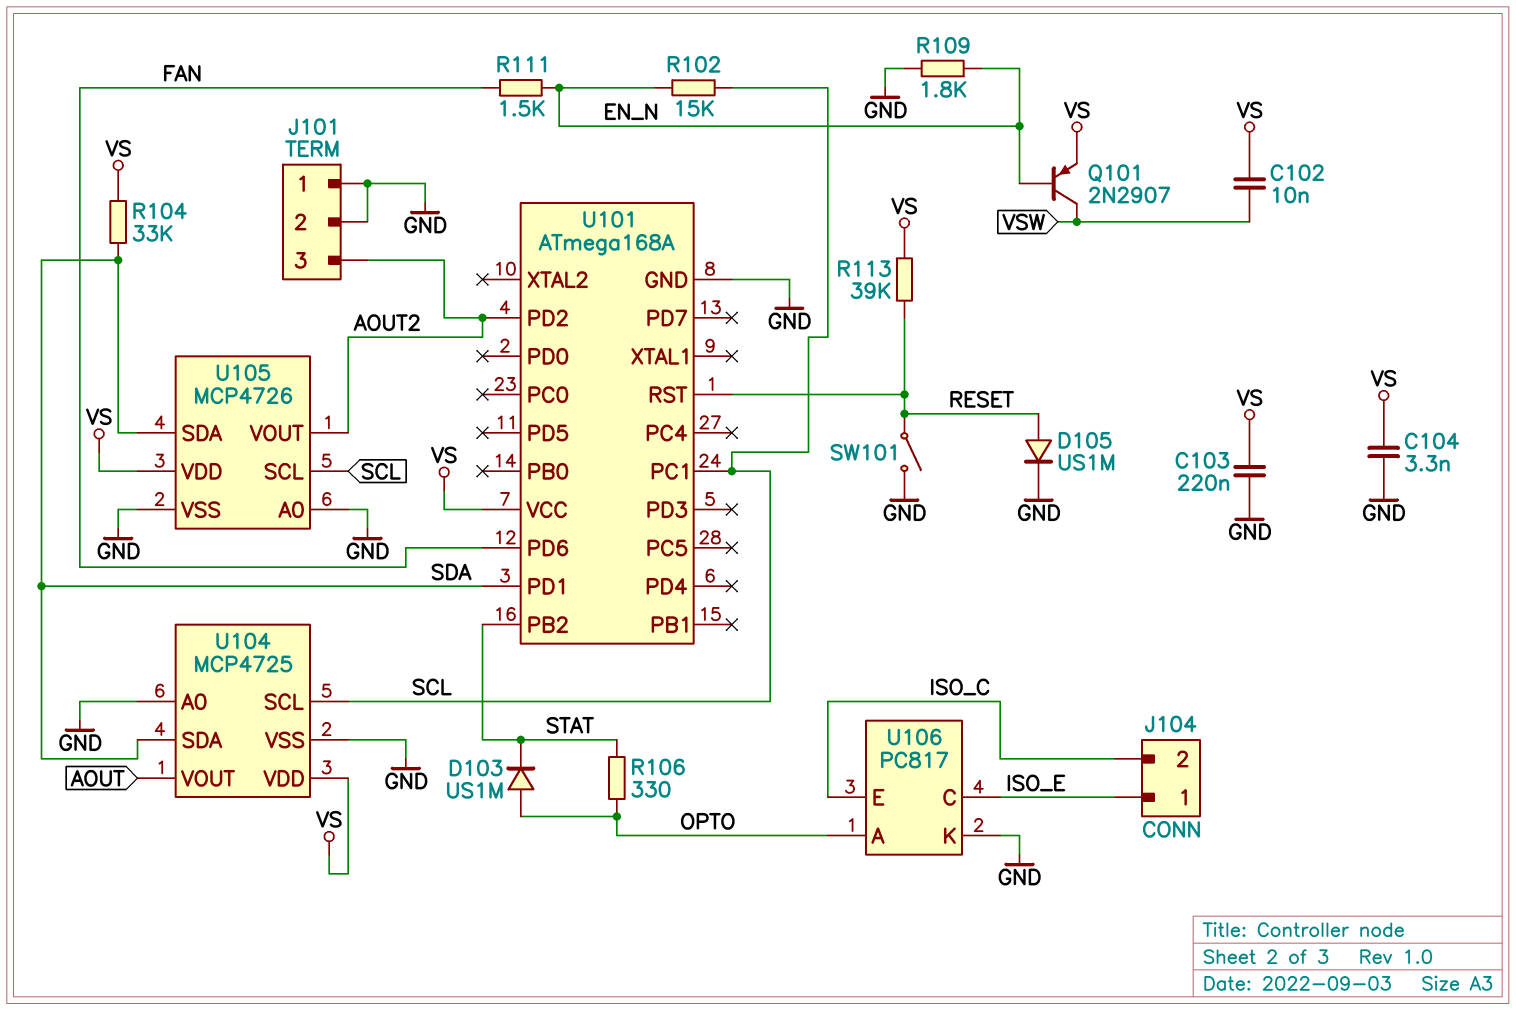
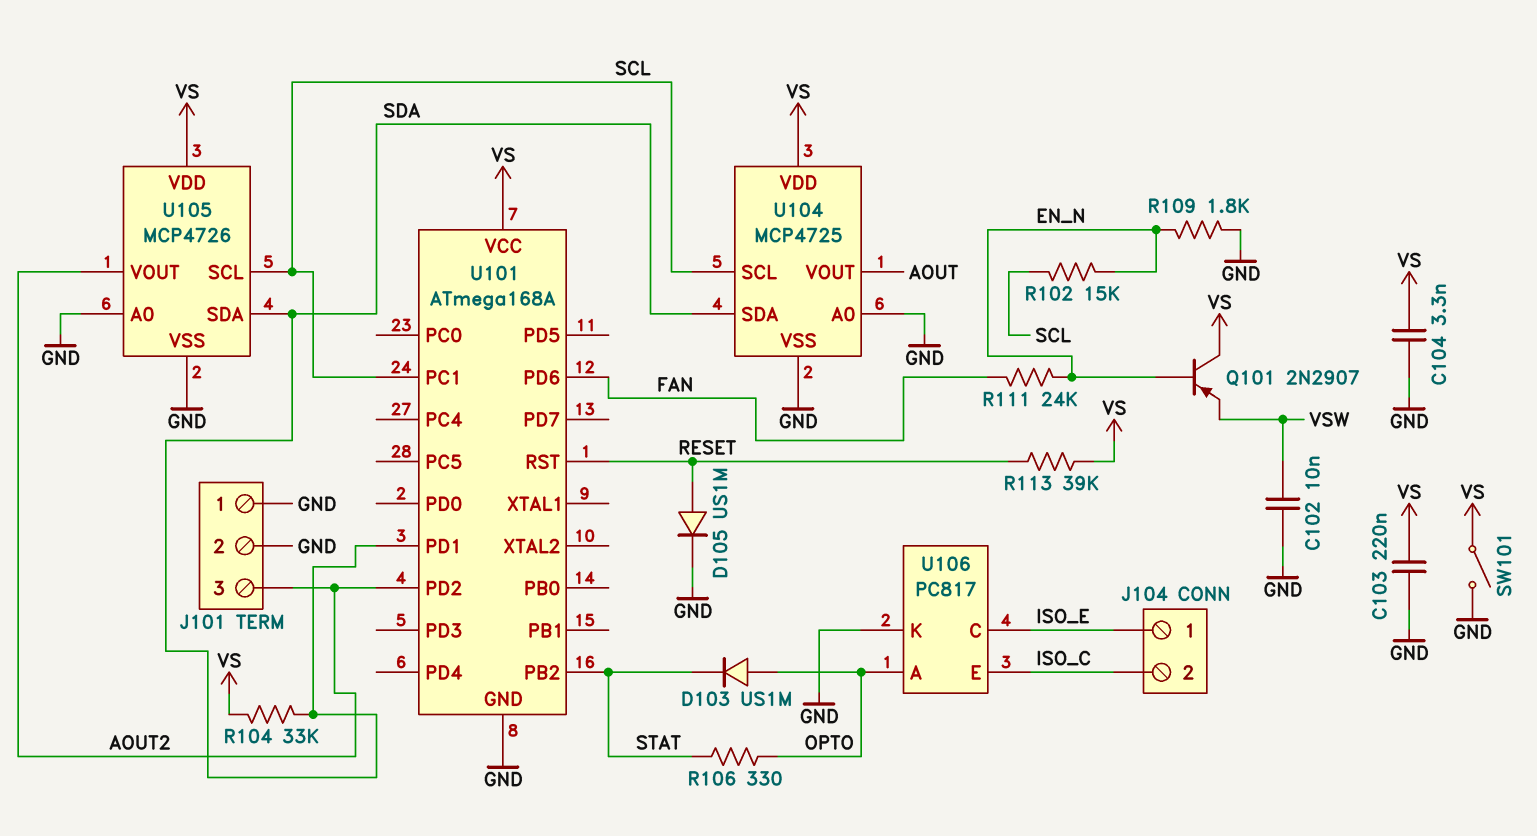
C102: 10nF (VS, VSW) -> 10nF (GND, VSW)
Q101: PNP 2N2907 (B EN_N, C VSW, E VS) -> PNP 2N2907 (B EN_N, C VS, E VSW)
R111: 1.5k (EN_N, FAN) -> 24k (EN_N, FAN)
SW101: switch (GND, RESET) -> switch (GND, VS)

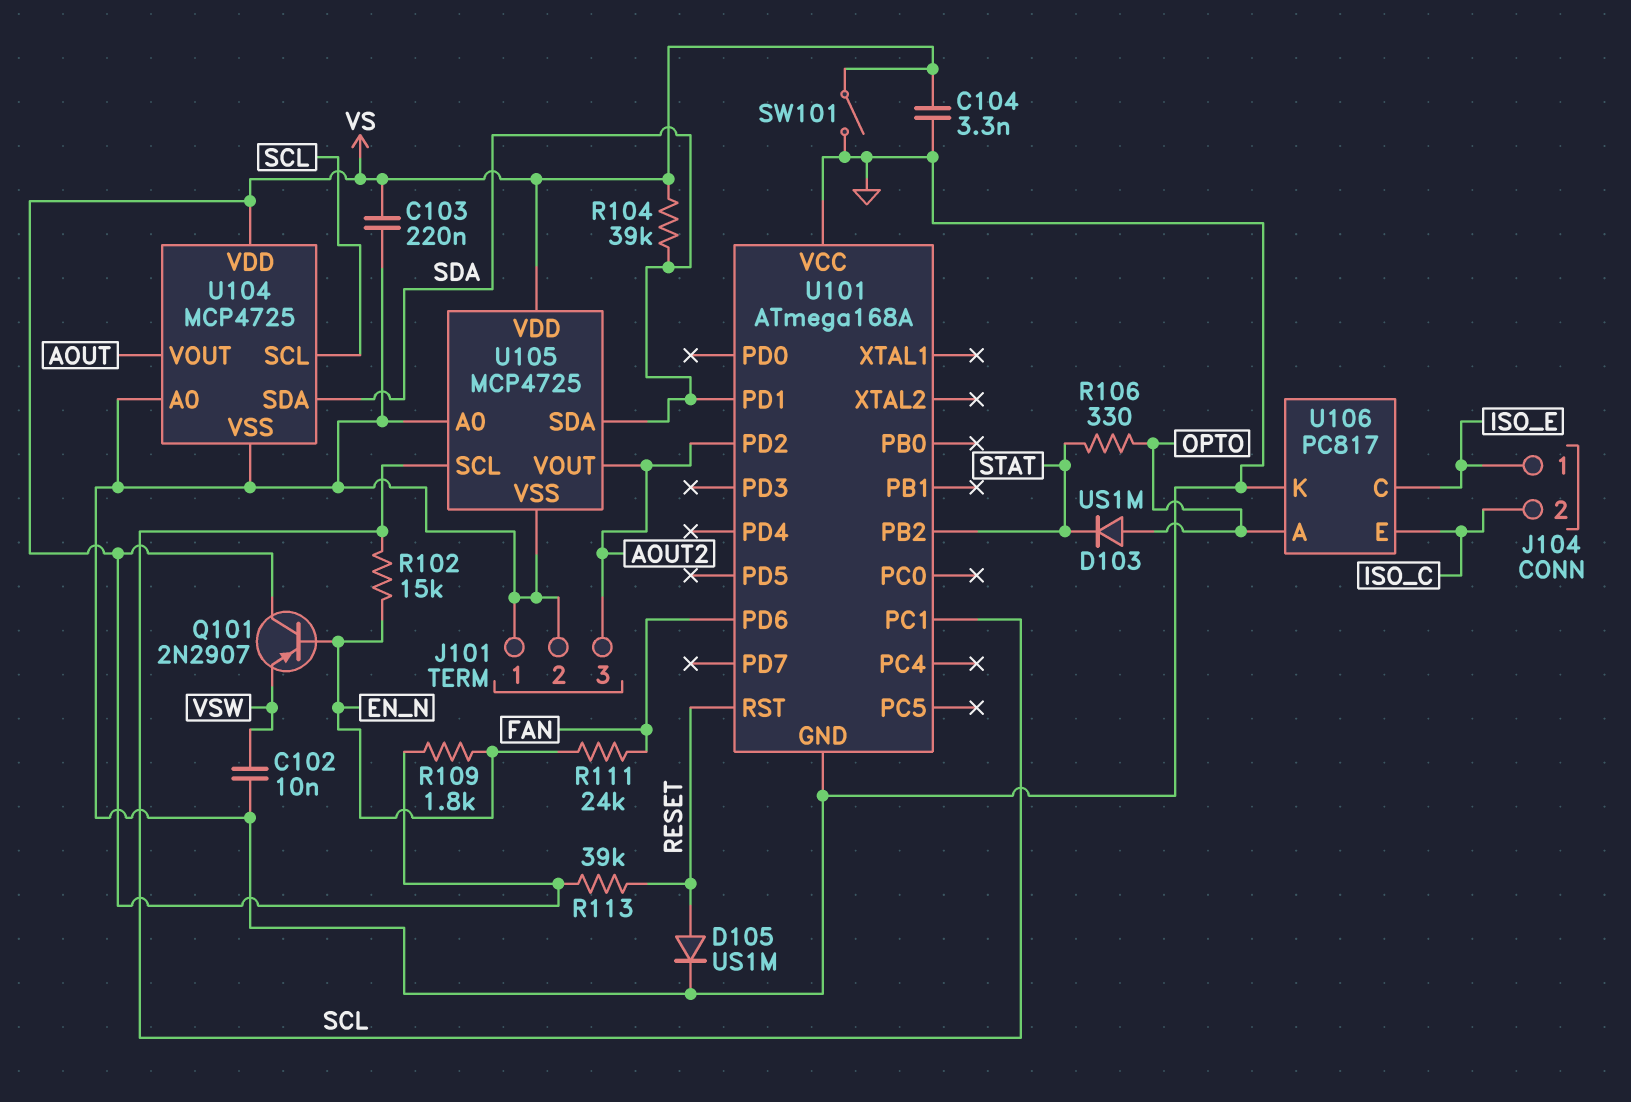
R104: 33k (SDA, VS) -> 39k (SDA, VS)
R109: 1.8k (EN_N, GND) -> 1.8k (EN_N, VS)
U101 pin VCC: VS -> GND
U105: MCP4726 -> MCP4725

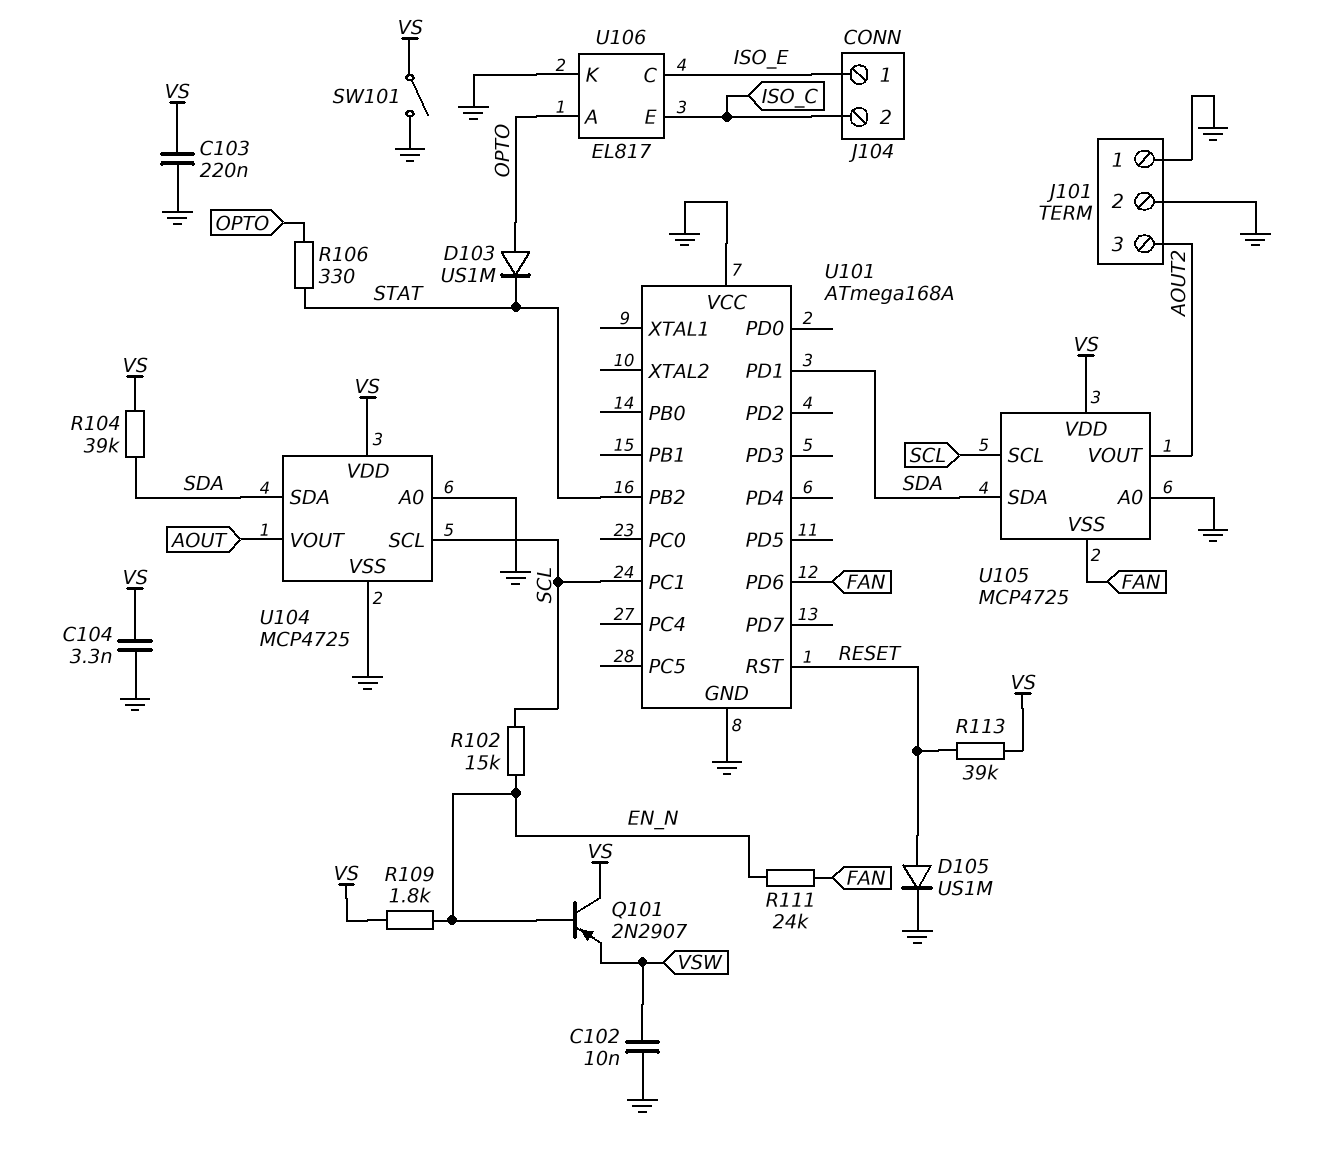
U101 pin PD2: AOUT2 -> none
U105 pin VSS: GND -> FAN
U106: PC817 -> EL817

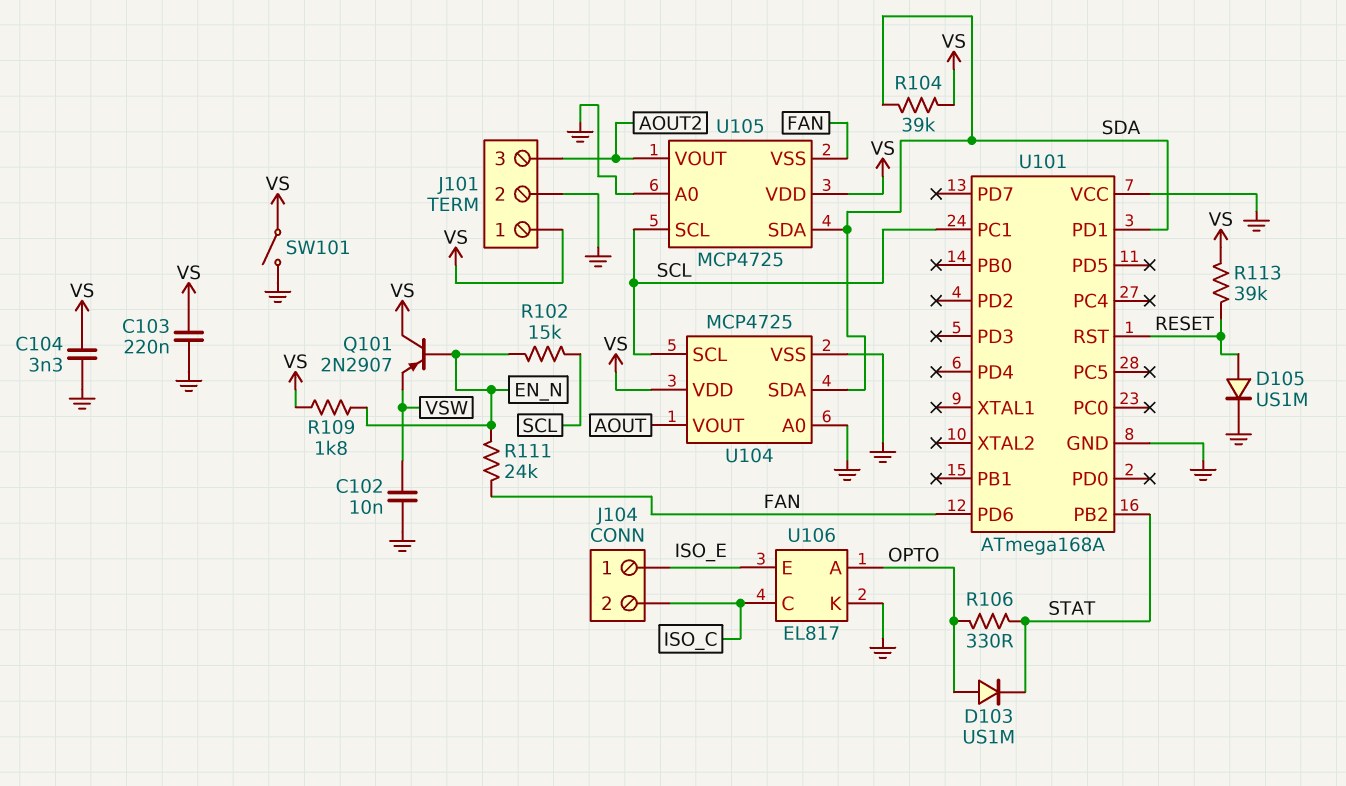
J101 pin 1: GND -> VS
U106 pin C: ISO_E -> ISO_C
U106 pin E: ISO_C -> ISO_E

